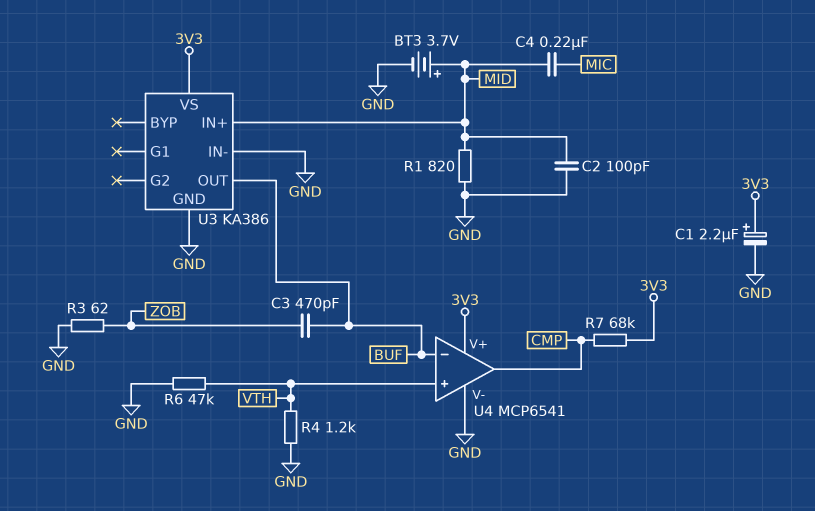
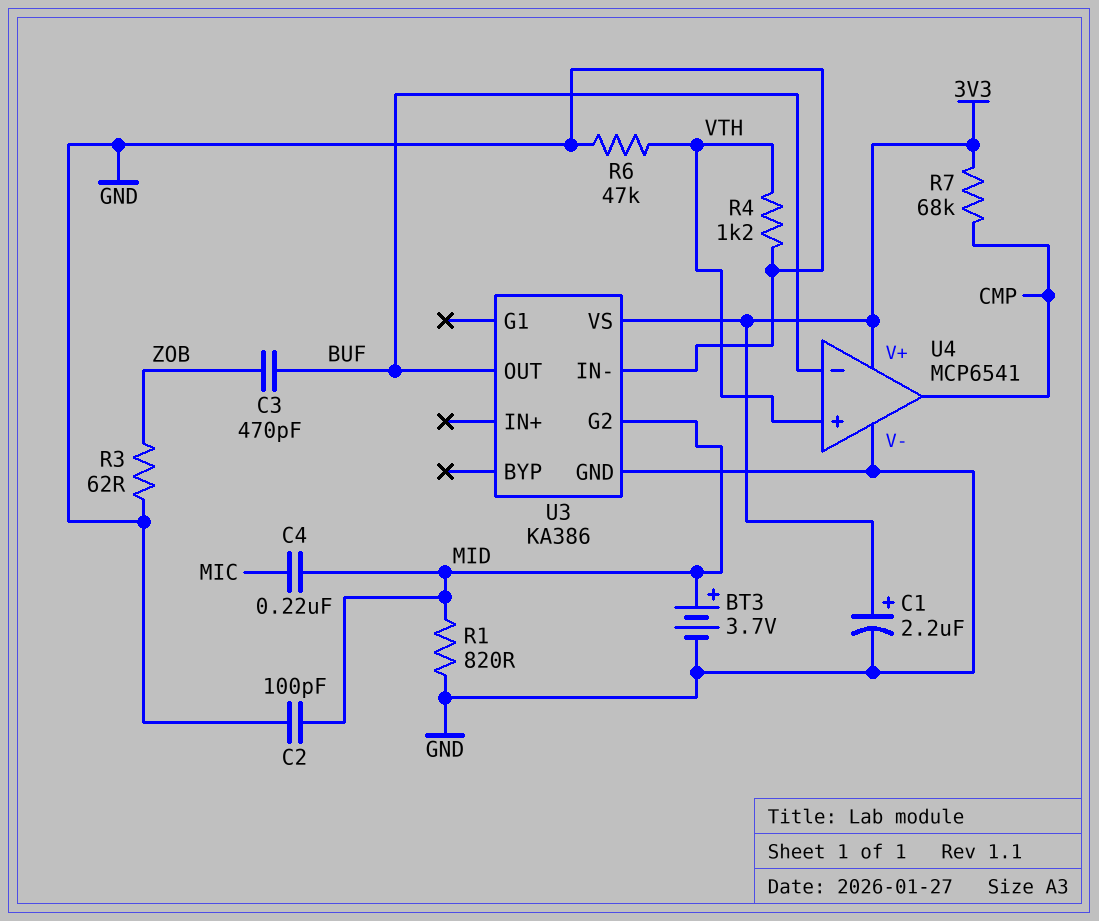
U3 pin G2: none -> MID
U3 pin IN+: MID -> none

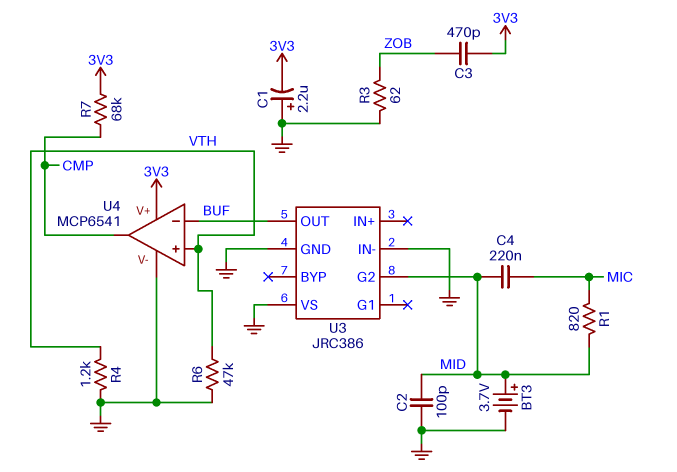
C1: 2.2uF (plus 3V3, minus GND) -> 2.2uF (plus GND, minus 3V3)
C3: 470pF (BUF, ZOB) -> 470pF (3V3, ZOB)
R1: 820 (GND, MID) -> 820 (MIC, MID)
U3: KA386 -> JRC386
U3 pin VS: 3V3 -> GND

